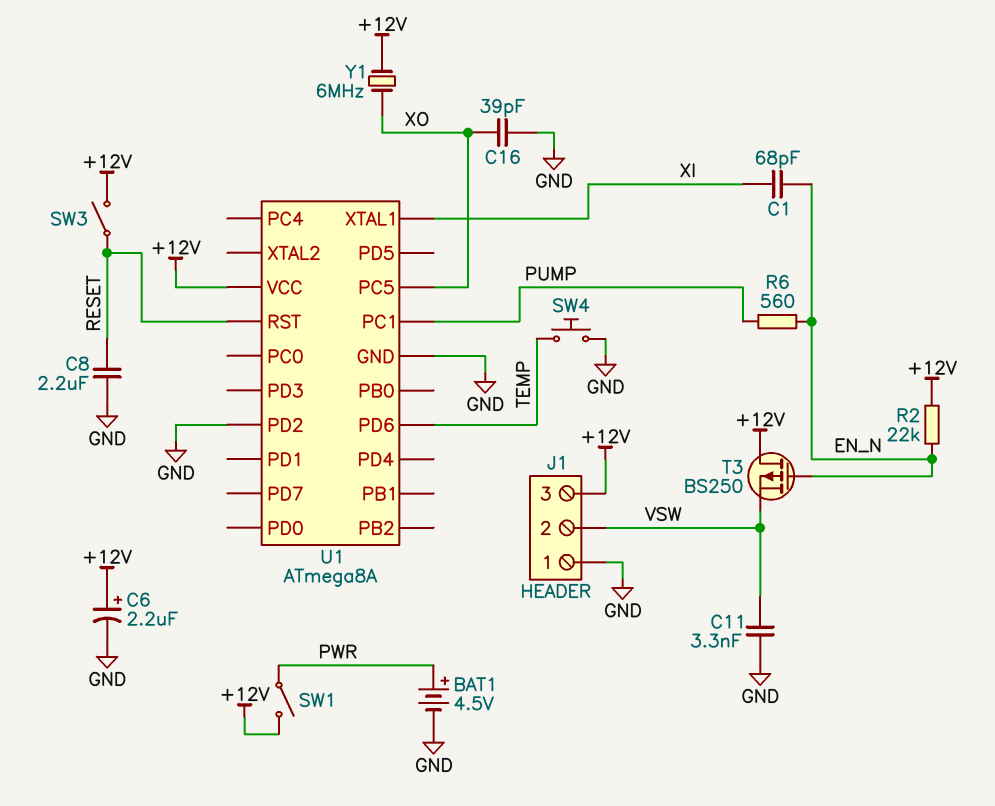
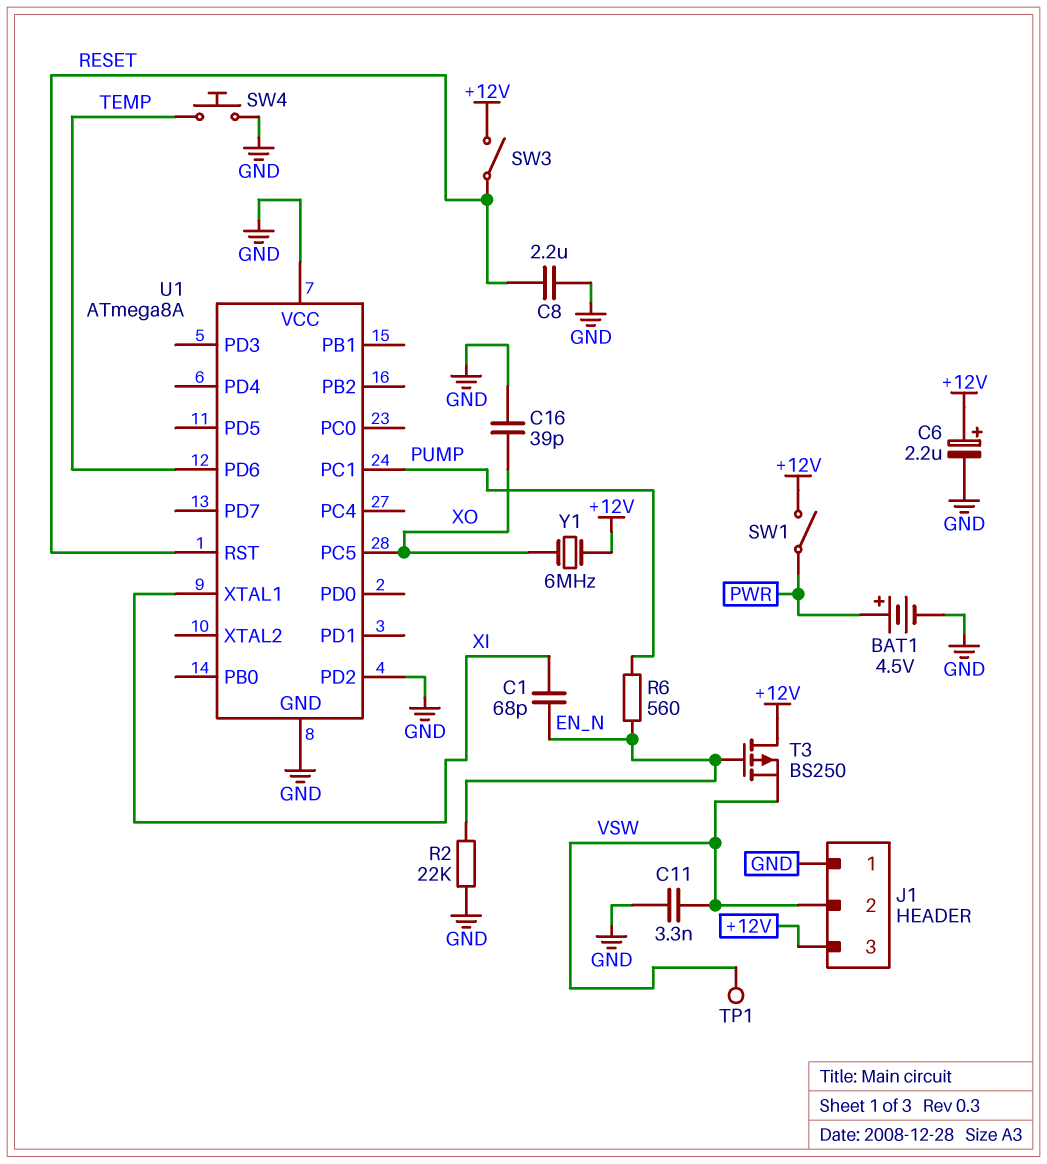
R2: 22k (+12V, EN_N) -> 22k (EN_N, GND)
TP1: none -> test point (VSW)
U1 pin VCC: +12V -> GND

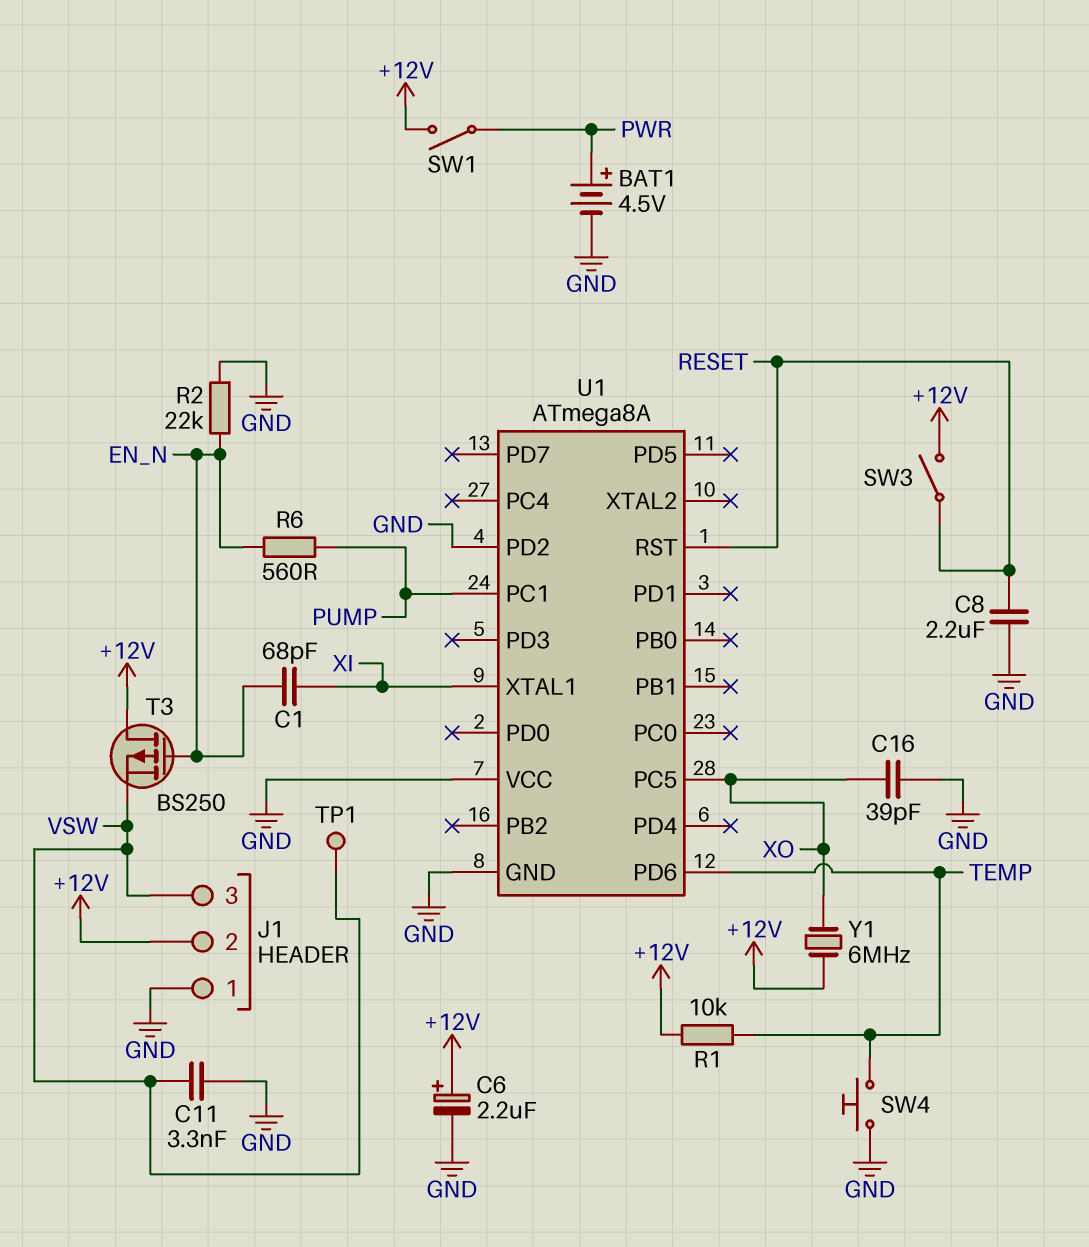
J1 pin 2: VSW -> +12V
J1 pin 3: +12V -> VSW
R1: none -> 10k (+12V, TEMP)

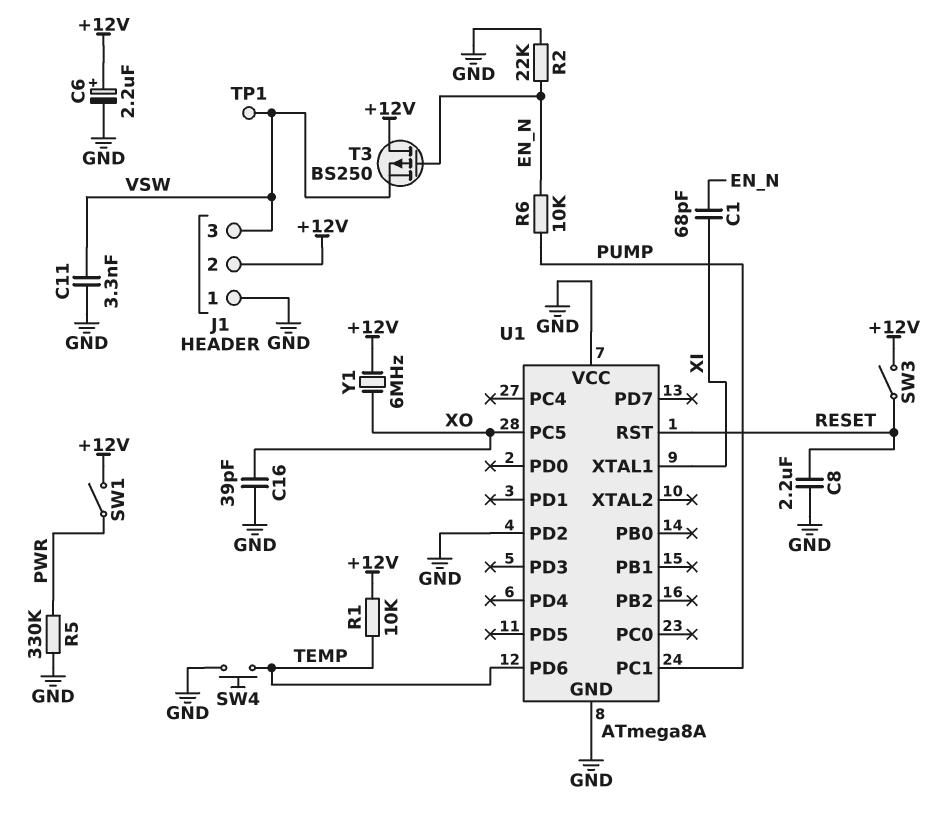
BAT1: 4.5V (plus PWR, minus GND) -> none
R5: none -> 330k (GND, PWR)
R6: 560 (EN_N, PUMP) -> 10k (EN_N, PUMP)

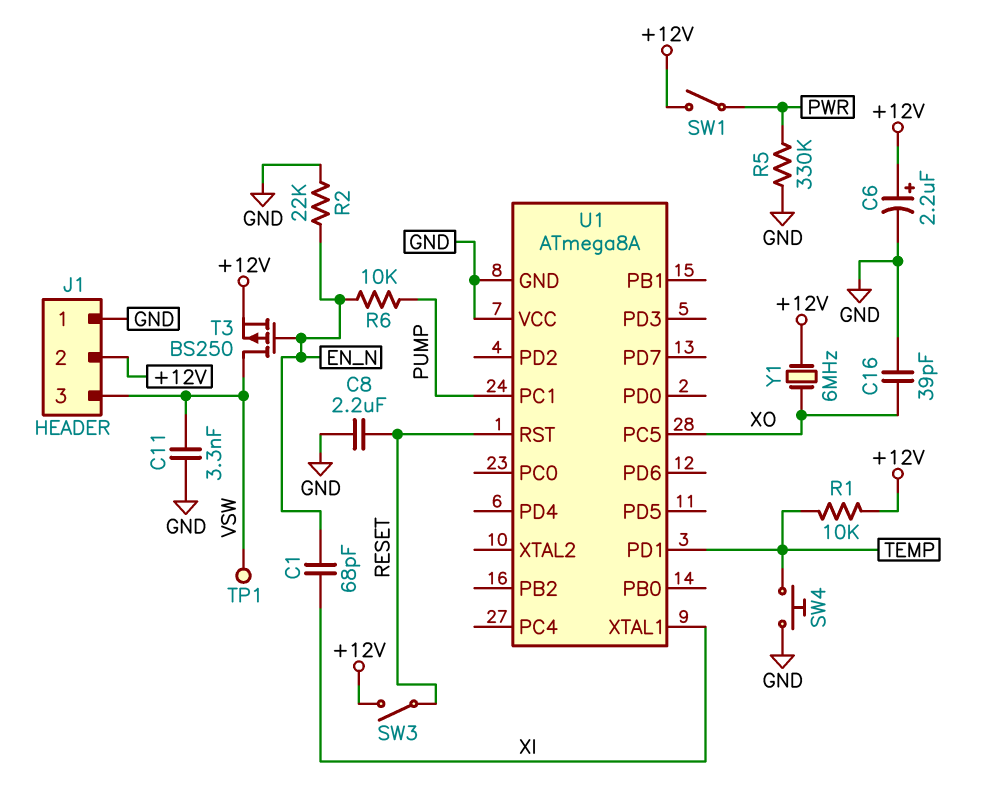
T3: PMOS BS250 (G EN_N, D +12V, S VSW) -> PMOS BS250 (G EN_N, D VSW, S +12V)
U1 pin PD1: none -> TEMP
U1 pin PD2: GND -> none
U1 pin PD6: TEMP -> none

